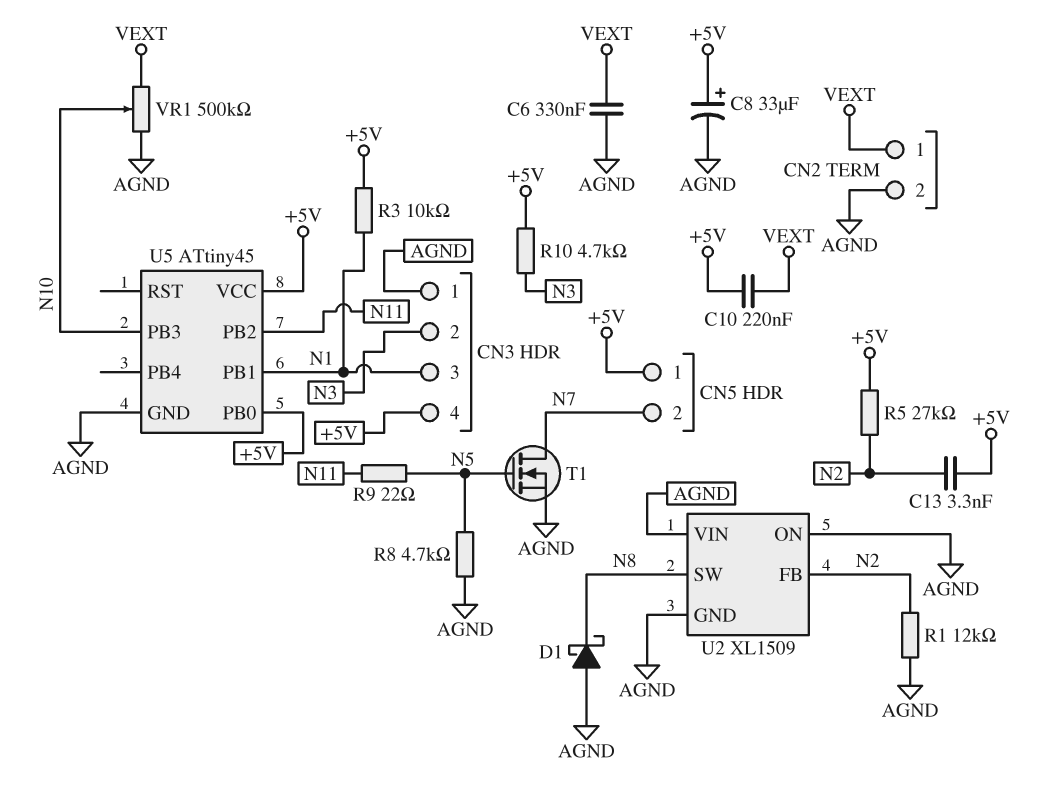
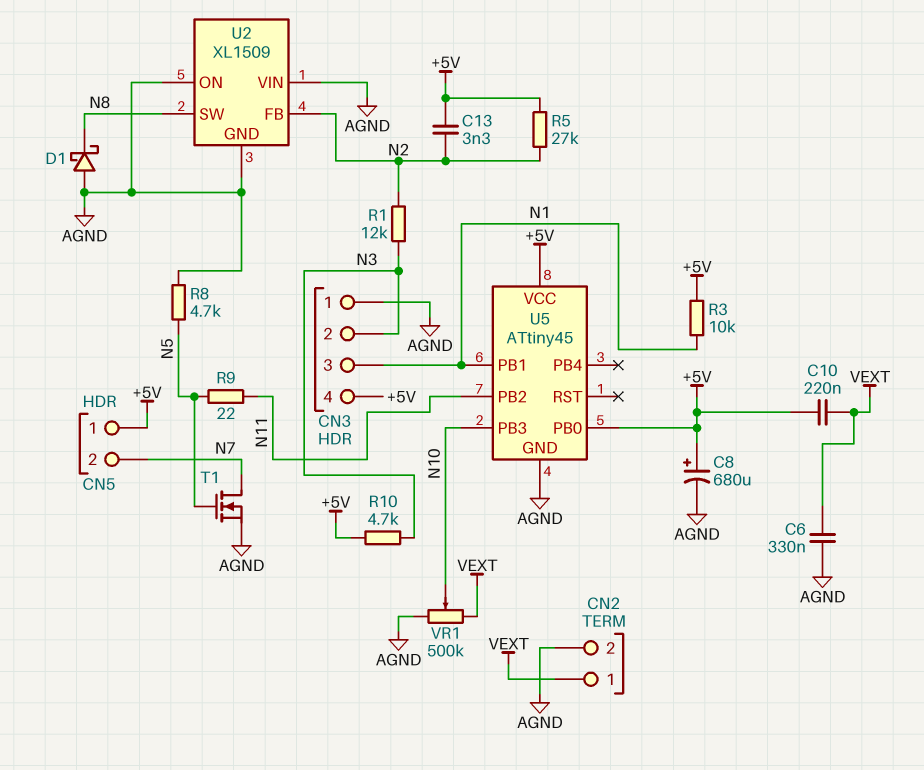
C8: 33uF (plus +5V, minus AGND) -> 680uF (plus +5V, minus AGND)
R1: 12k (AGND, N2) -> 12k (N2, N3)

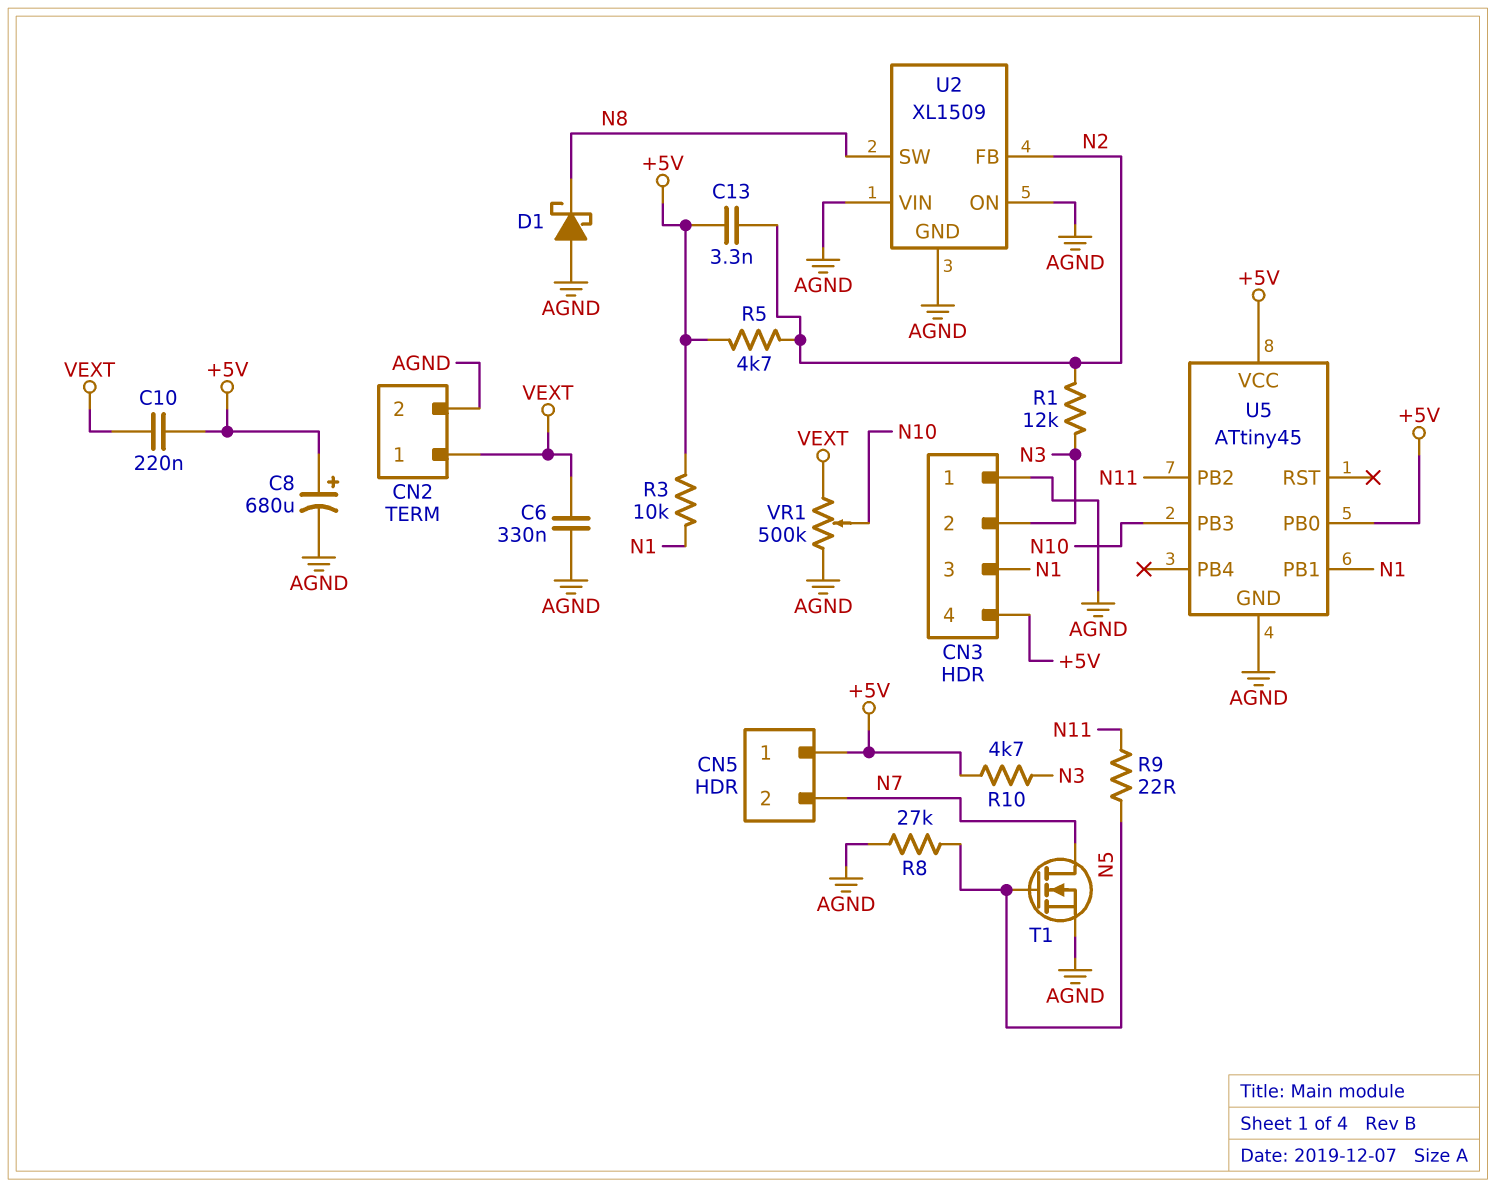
R5: 27k (+5V, N2) -> 4.7k (+5V, N2)
R8: 4.7k (AGND, N5) -> 27k (AGND, N5)

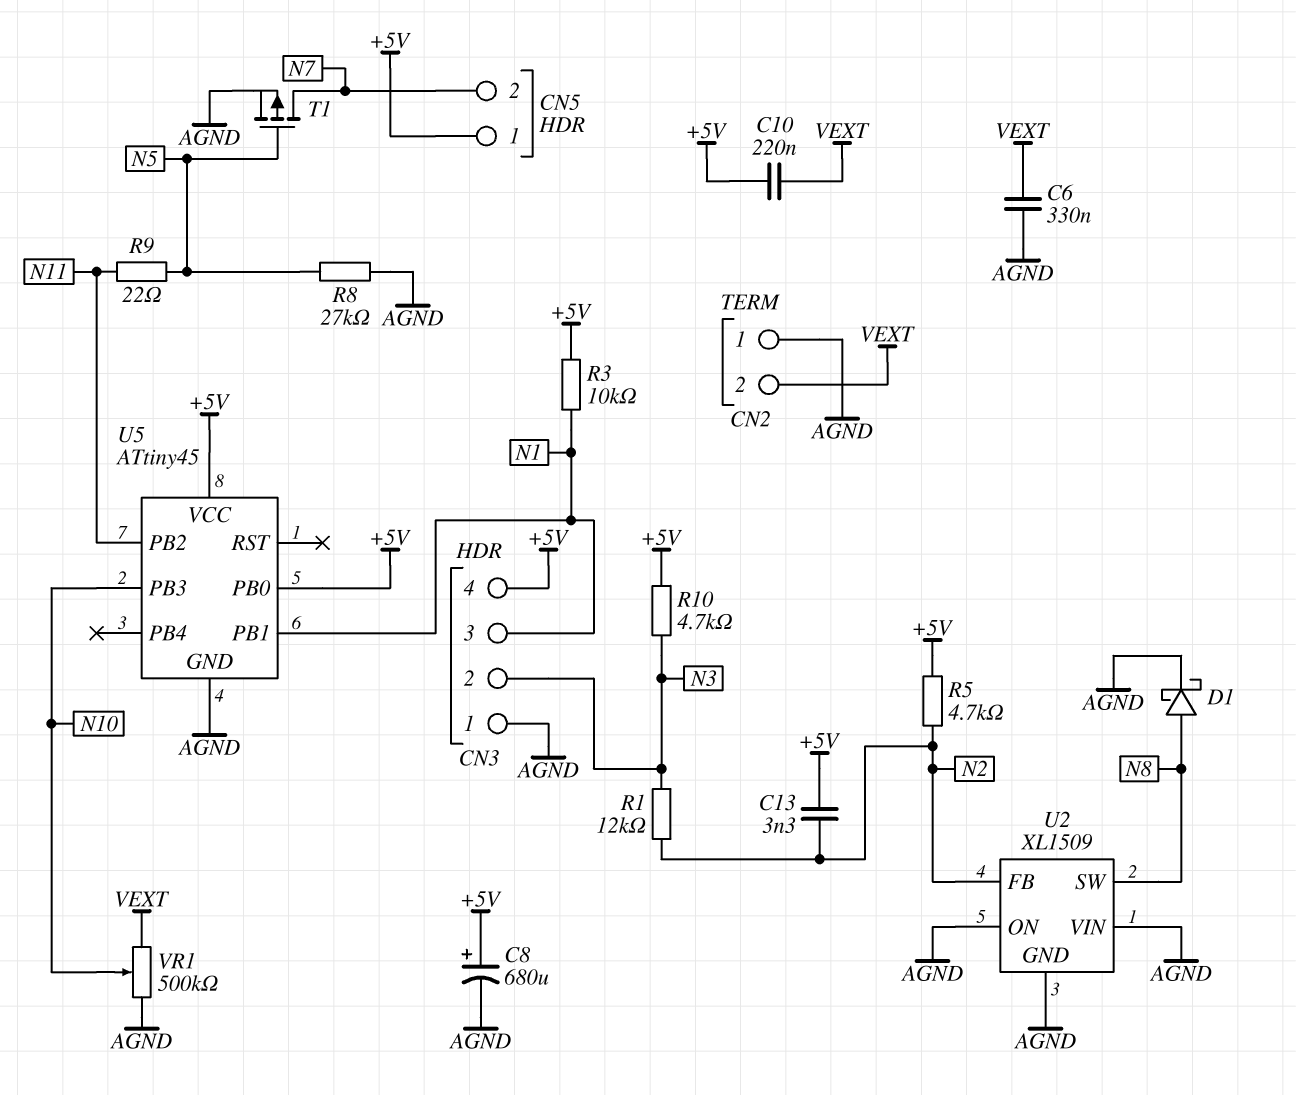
CN2 pin 1: VEXT -> AGND
CN2 pin 2: AGND -> VEXT
D1: schottky (A AGND, K N8) -> schottky (A N8, K AGND)
T1: NMOS (G N5, D N7, S AGND) -> PMOS (G N5, D N7, S AGND)

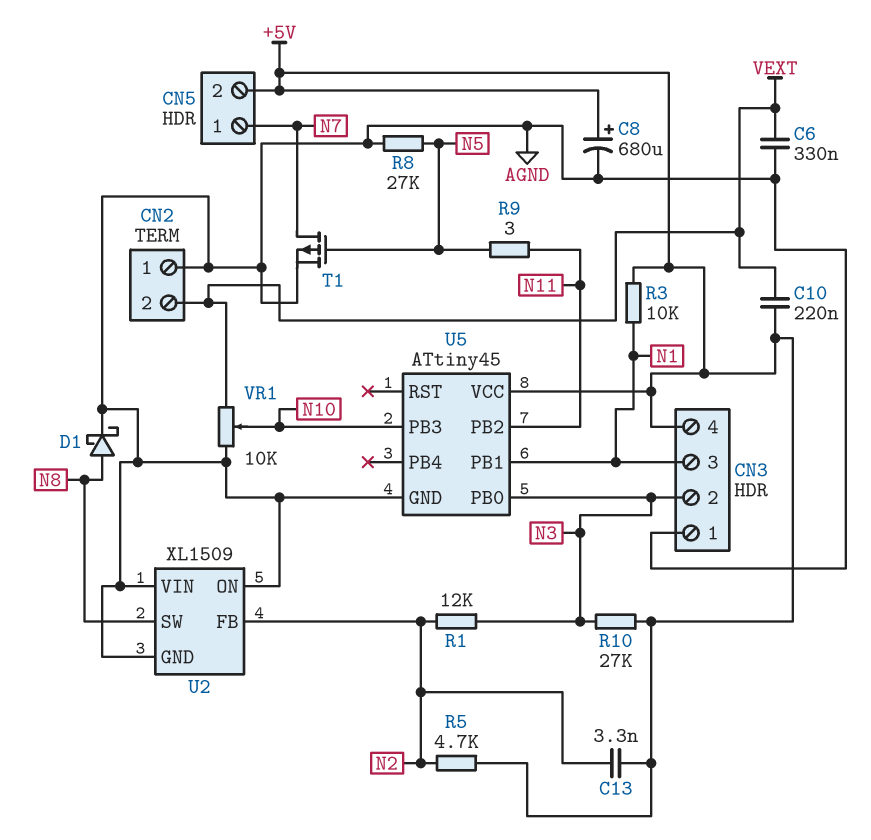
CN5 pin 1: +5V -> N7
CN5 pin 2: N7 -> +5V
R9: 22 (N5, N11) -> 3 (N5, N11)
R10: 4.7k (+5V, N3) -> 27k (+5V, N3)
U5 pin PB0: +5V -> N3
VR1: 500k (AGND, VEXT, wiper N10) -> 10k (AGND, VEXT, wiper N10)

